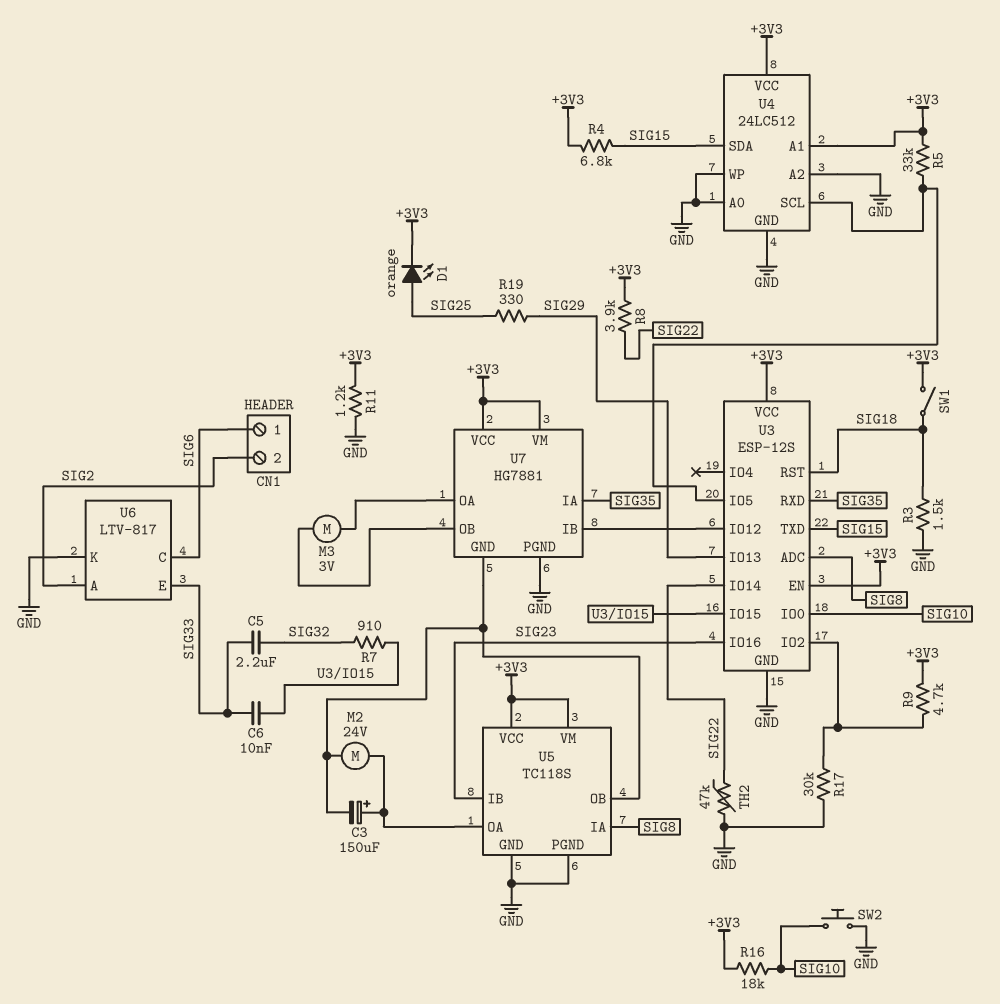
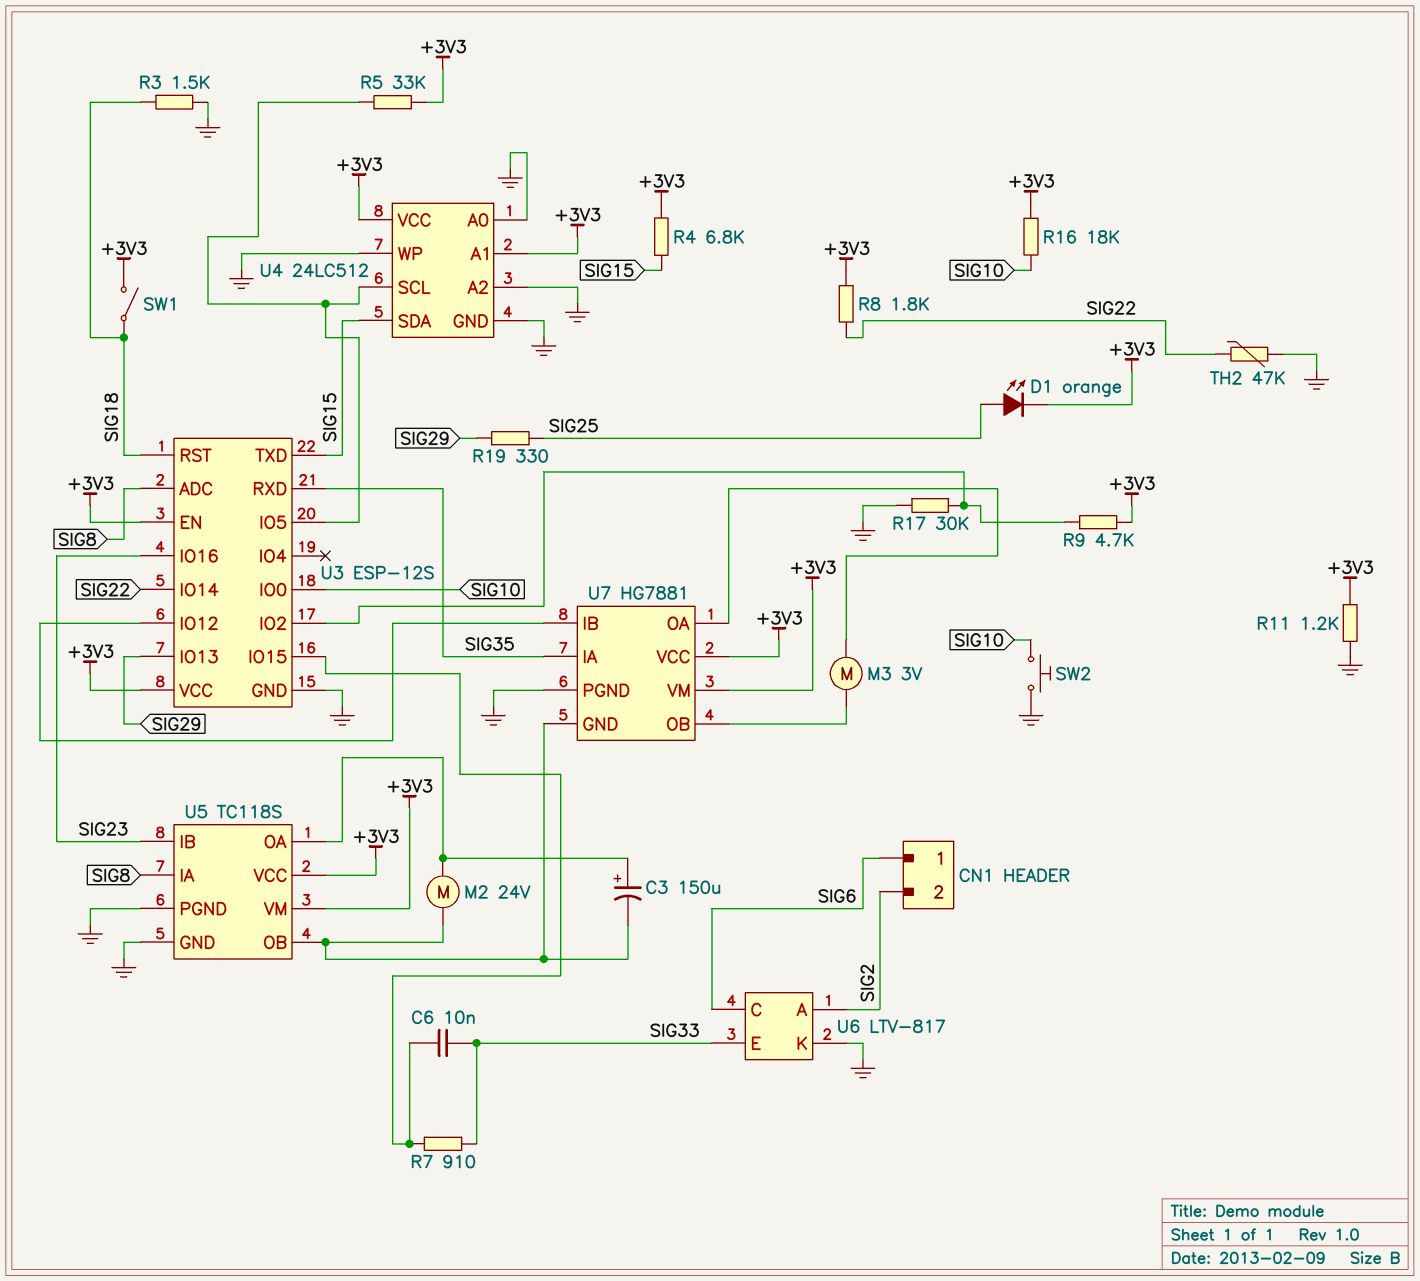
C5: 2.2uF (SIG32, SIG33) -> none
R7: 910 (SIG32, U3/IO15) -> 910 (SIG33, U3/IO15)
R8: 3.9k (+3V3, SIG22) -> 1.8k (+3V3, SIG22)

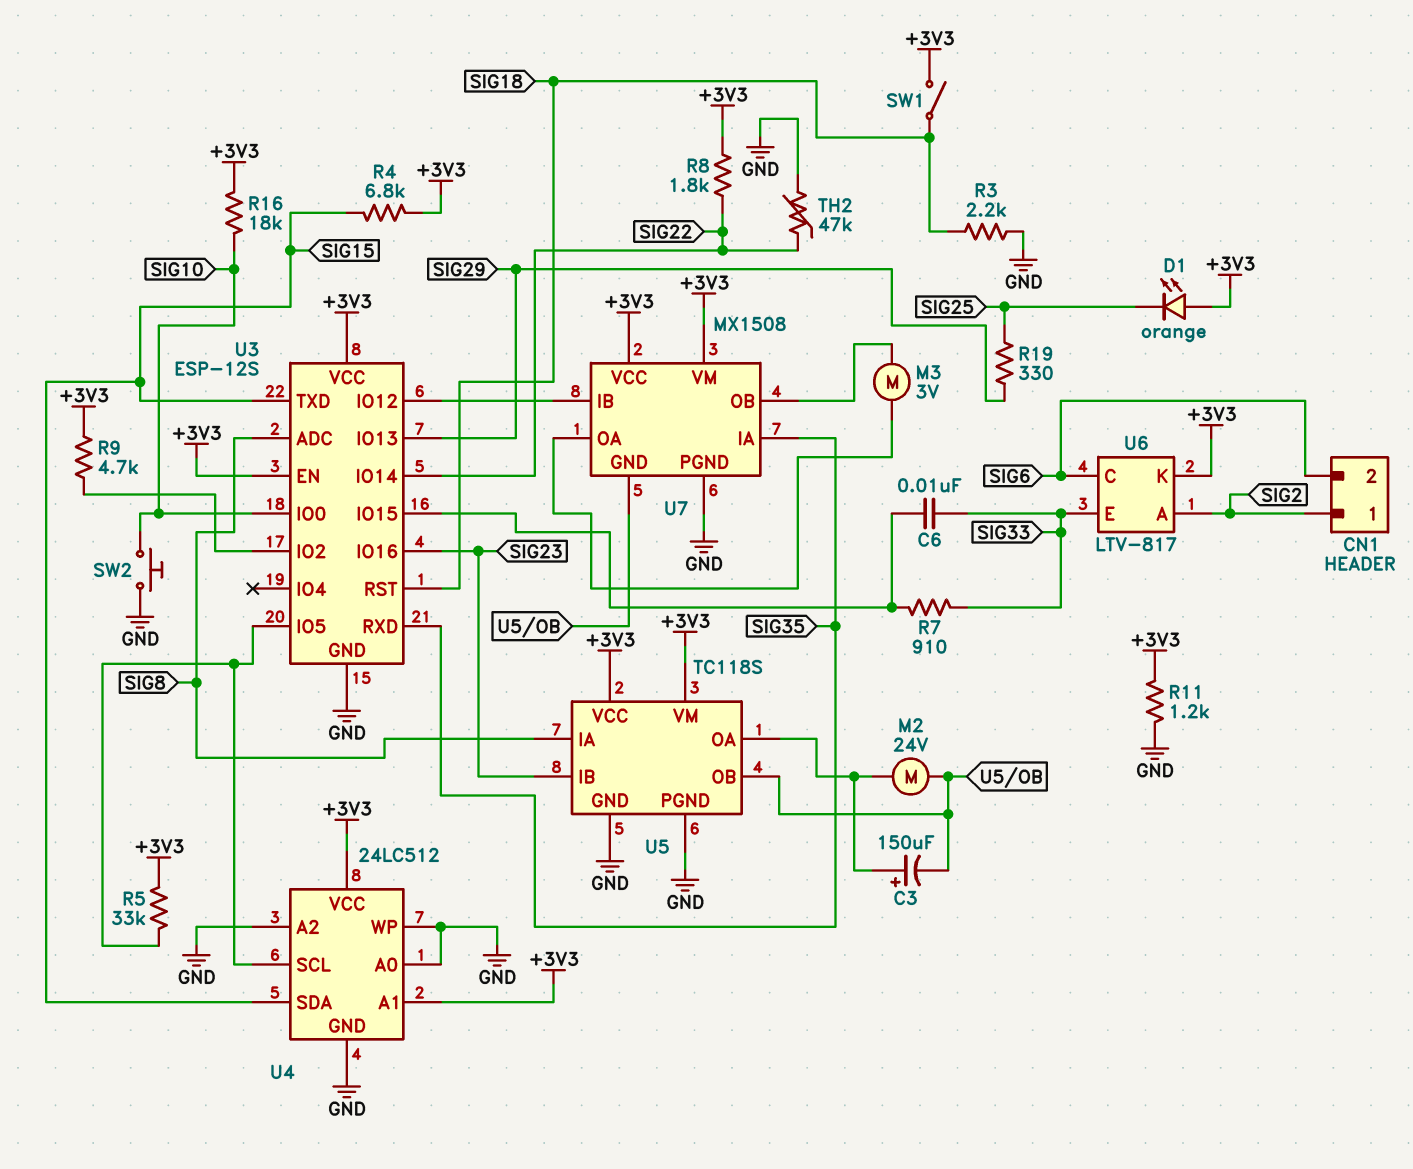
CN1 pin 1: SIG6 -> SIG2
CN1 pin 2: SIG2 -> SIG6
D1: LED orange (A SIG25, K +3V3) -> LED orange (A +3V3, K SIG25)
R3: 1.5k (GND, SIG18) -> 2.2k (GND, SIG18)
R17: 30k (GND, U3/IO2) -> none
U6 pin K: GND -> +3V3
U7: HG7881 -> MX1508

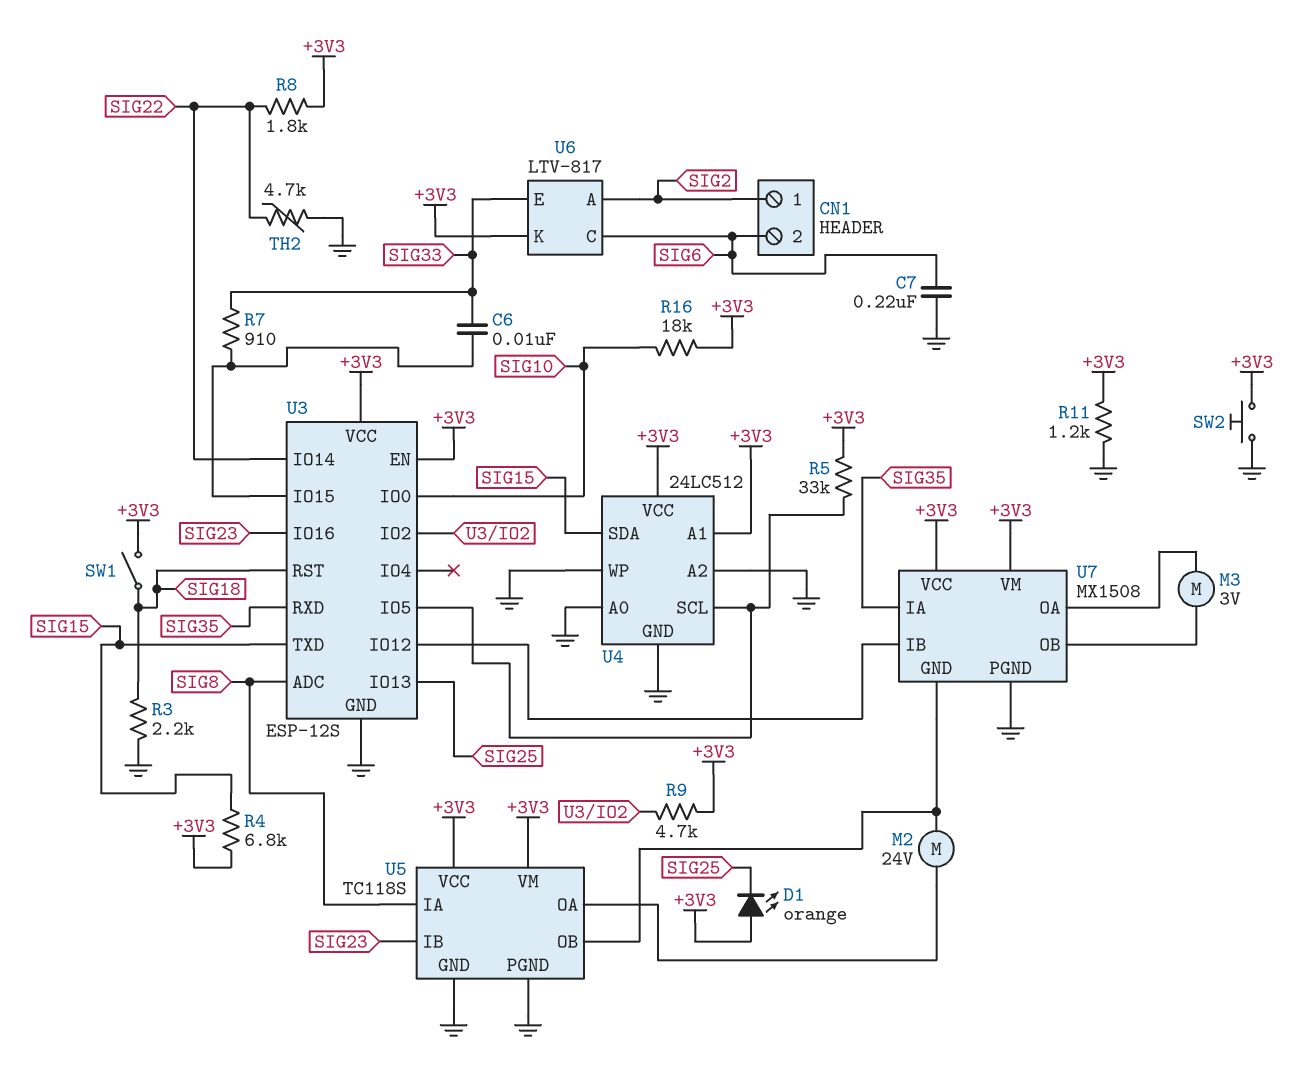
C3: 150uF (plus U5/OA, minus U5/OB) -> none
C7: none -> 220nF (GND, SIG6)
R19: 330 (SIG25, SIG29) -> none
SW2: button (GND, SIG10) -> button (+3V3, GND)
TH2: 47k (GND, SIG22) -> 4.7k (GND, SIG22)
U3 pin IO13: SIG29 -> SIG25

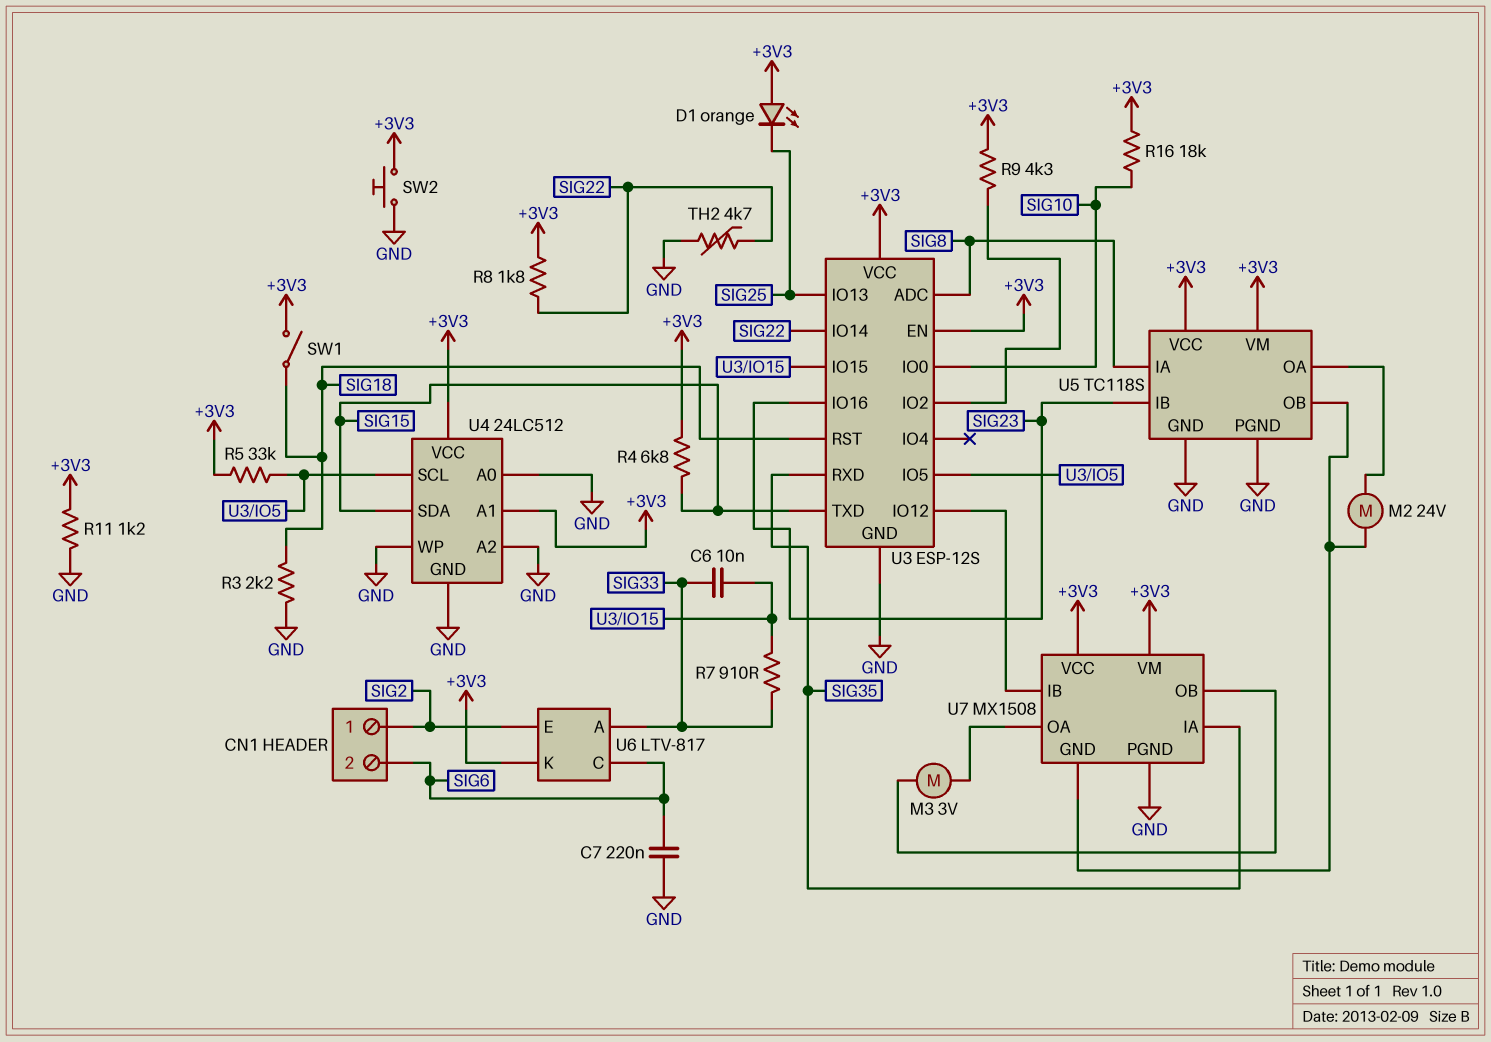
R9: 4.7k (+3V3, U3/IO2) -> 4.3k (+3V3, U3/IO2)
U6 pin A: SIG2 -> SIG33
U6 pin E: SIG33 -> SIG2

